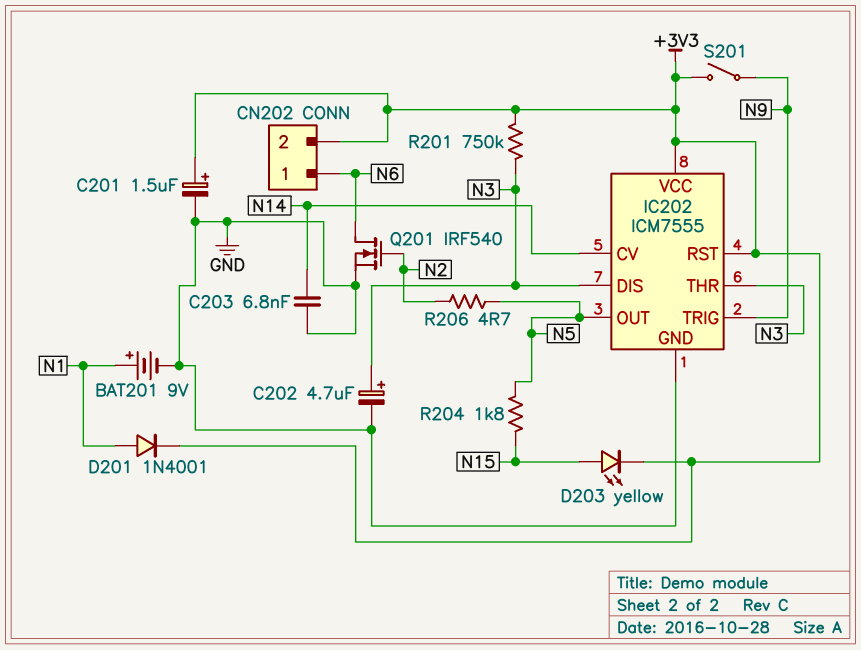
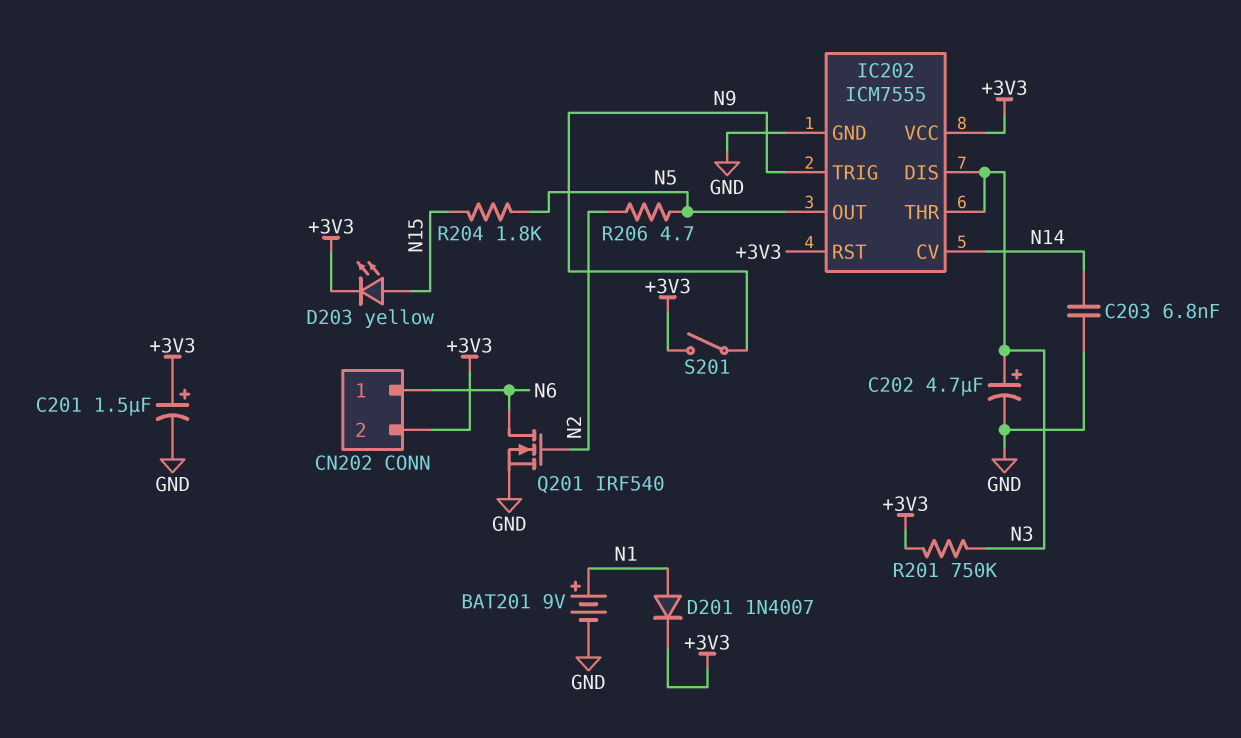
D201: diode 1N4001 (A N1, K +3V3) -> diode 1N4007 (A N1, K +3V3)

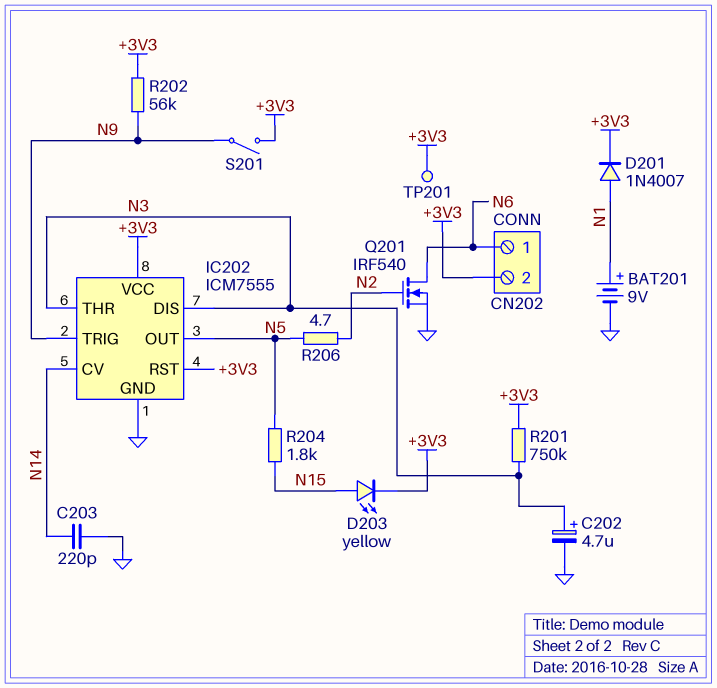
C201: 1.5uF (plus +3V3, minus GND) -> none
C203: 6.8nF (GND, N14) -> 220pF (GND, N14)
R202: none -> 56k (+3V3, N9)
TP201: none -> test point (+3V3)

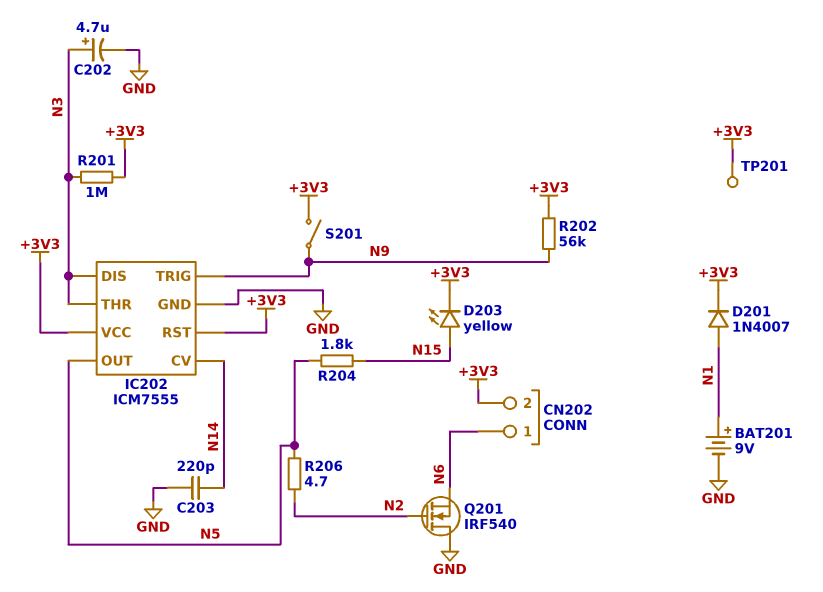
Q201: NMOS IRF540 (G N2, D N6, S GND) -> NMOS IRF540 (G N2, D GND, S N6)
R201: 750k (+3V3, N3) -> 1M (+3V3, N3)

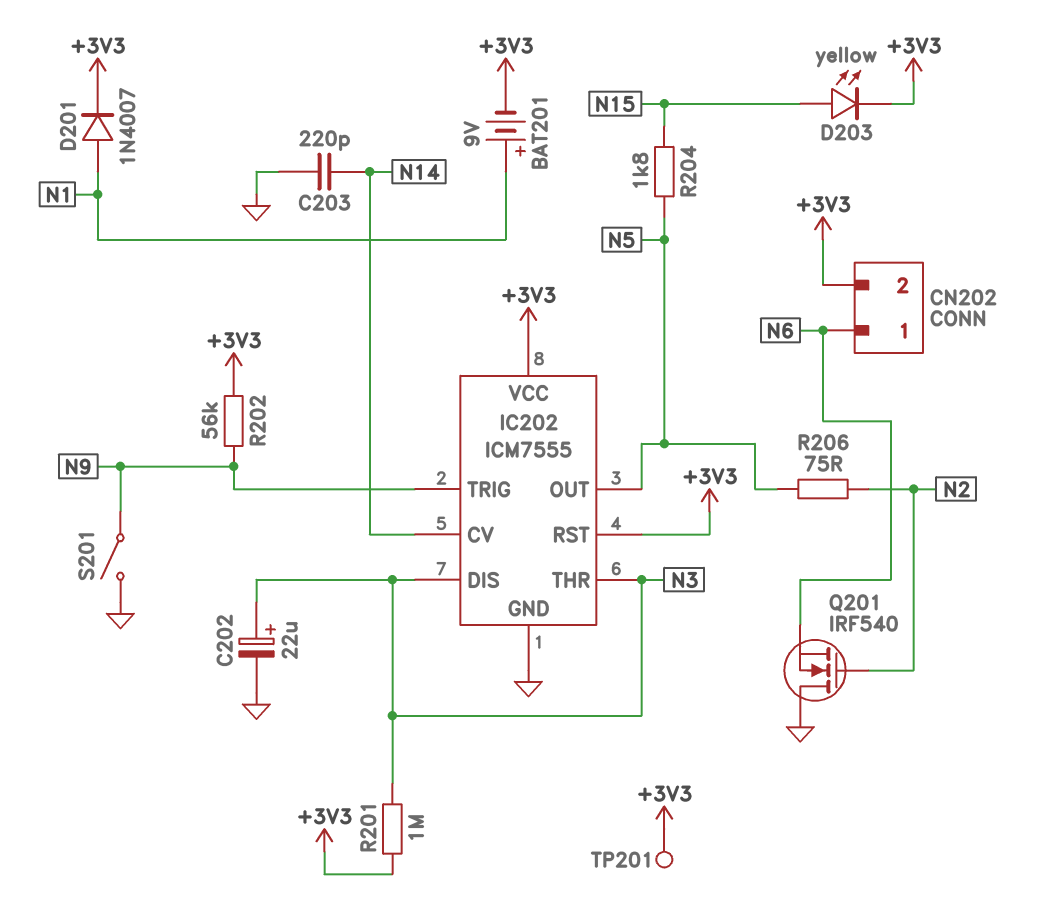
BAT201: 9V (plus N1, minus GND) -> 9V (plus N1, minus +3V3)
C202: 4.7uF (plus N3, minus GND) -> 22uF (plus N3, minus GND)
R206: 4.7 (N2, N5) -> 75 (N2, N5)
S201: switch (+3V3, N9) -> switch (GND, N9)

